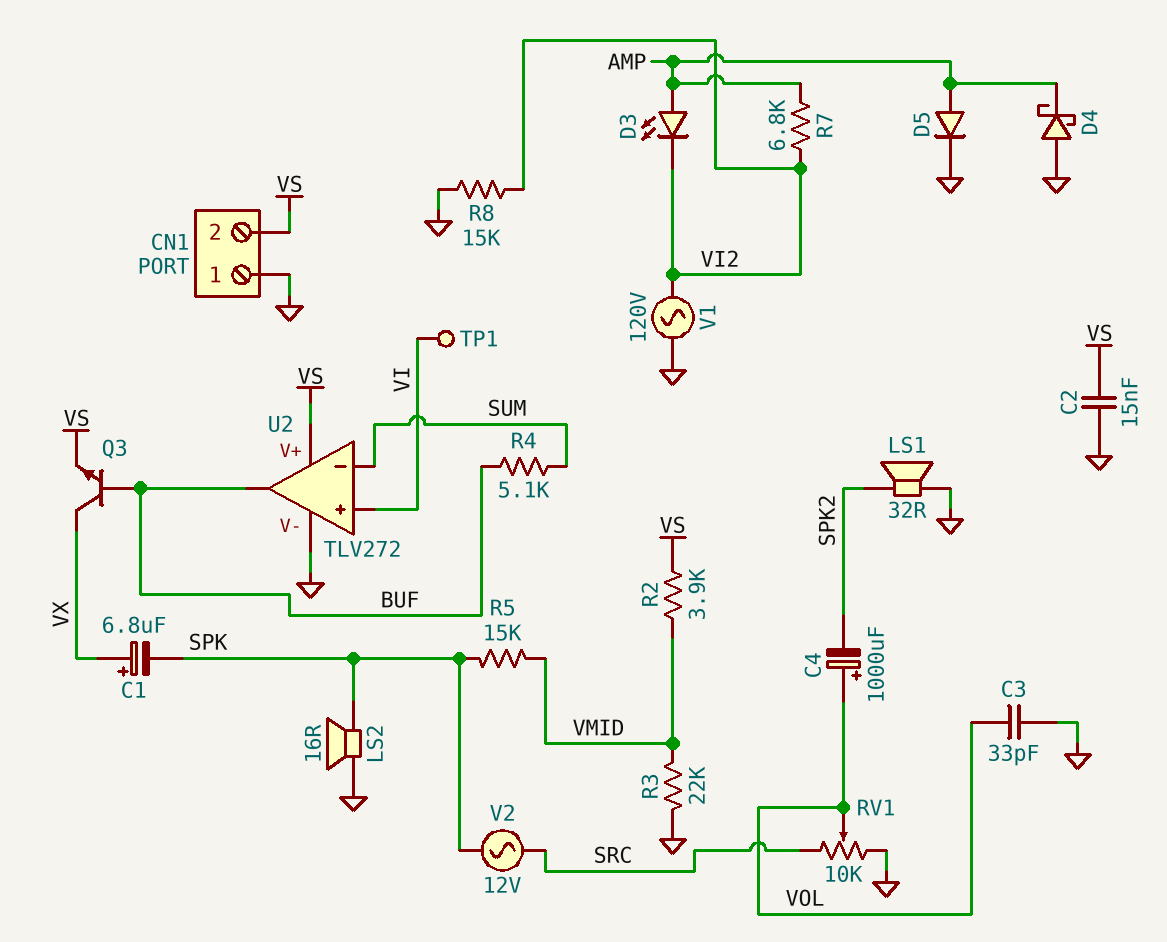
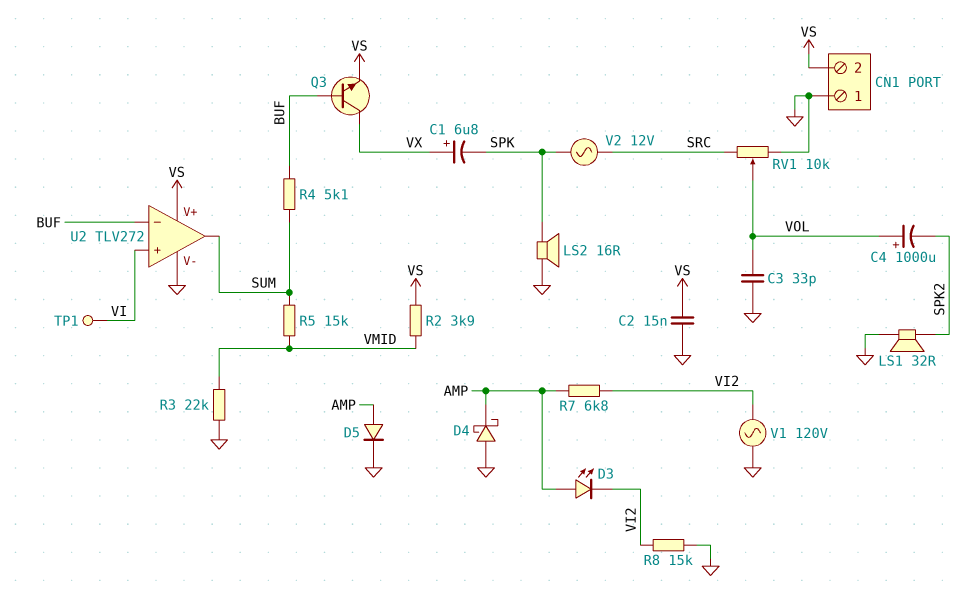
R5: 15k (SPK, VMID) -> 15k (SUM, VMID)
U2 pin in-: SUM -> BUF
U2 pin out: BUF -> SUM

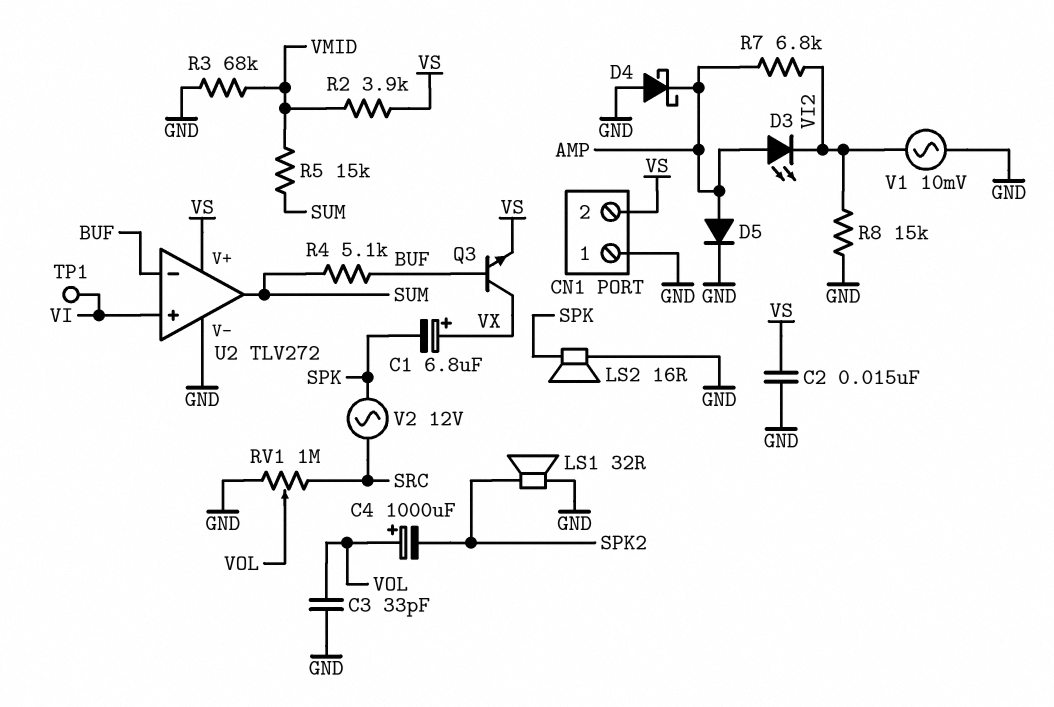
R3: 22k (GND, VMID) -> 68k (GND, VMID)
RV1: 10k (GND, SRC, wiper VOL) -> 1M (GND, SRC, wiper VOL)
V1: AC 120V (GND, VI2) -> AC 10mV (GND, VI2)

